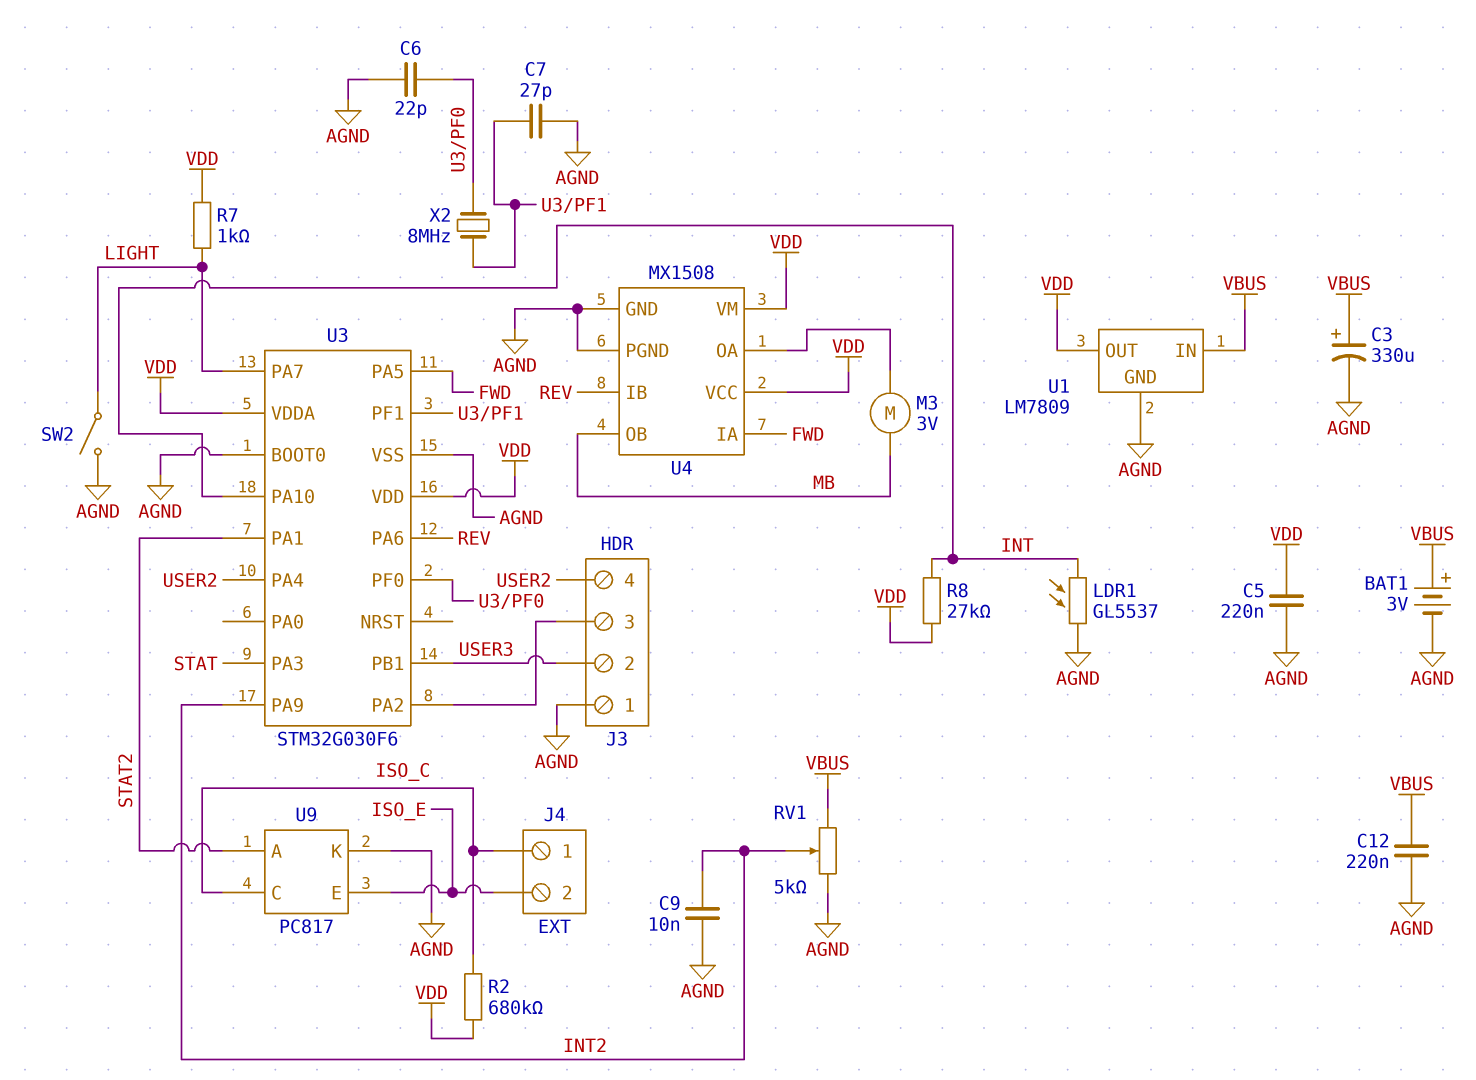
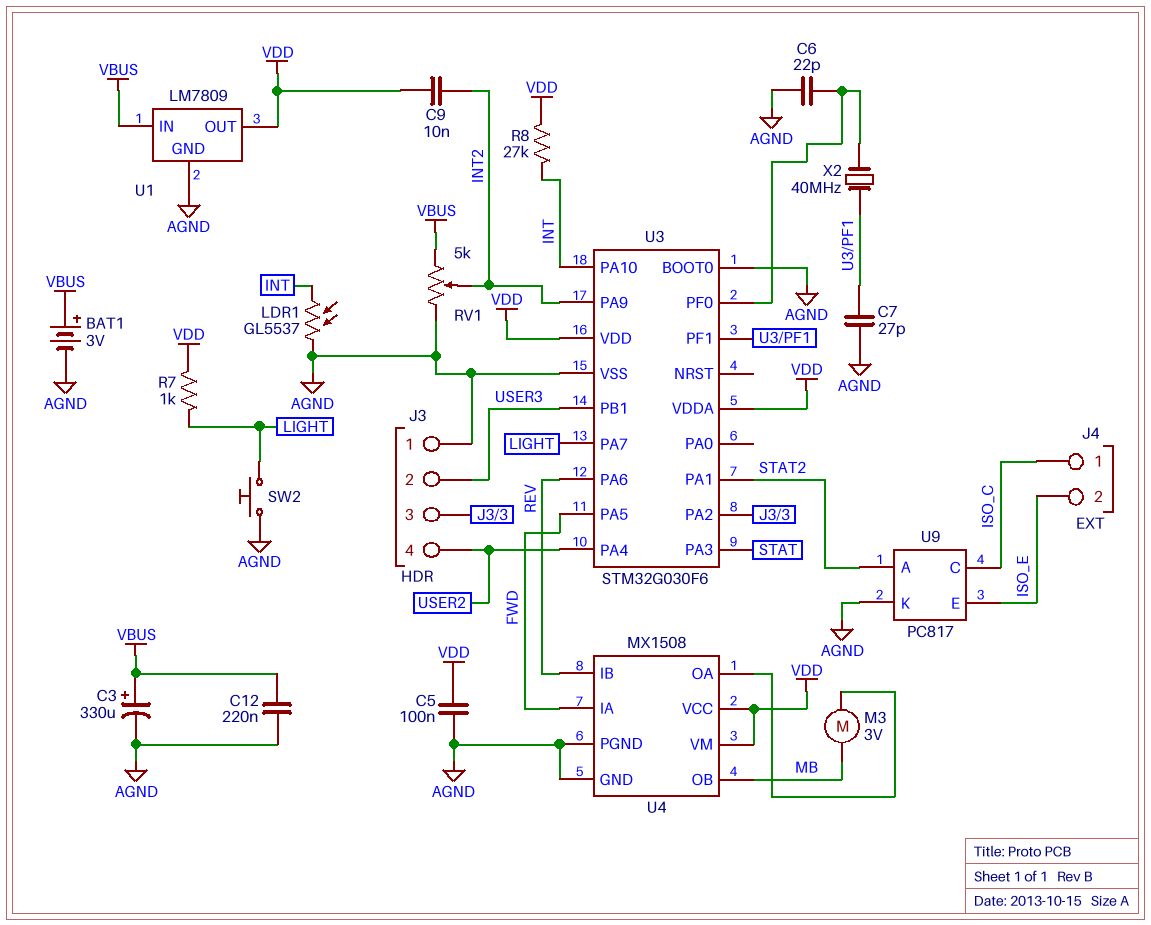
C5: 220nF (AGND, VDD) -> 100nF (AGND, VDD)
C9: 10nF (AGND, INT2) -> 10nF (INT2, VDD)
R2: 680k (ISO_C, VDD) -> none
SW2: switch (AGND, LIGHT) -> button (AGND, LIGHT)
X2: 8MHz (U3/PF0, U3/PF1) -> 40MHz (U3/PF0, U3/PF1)

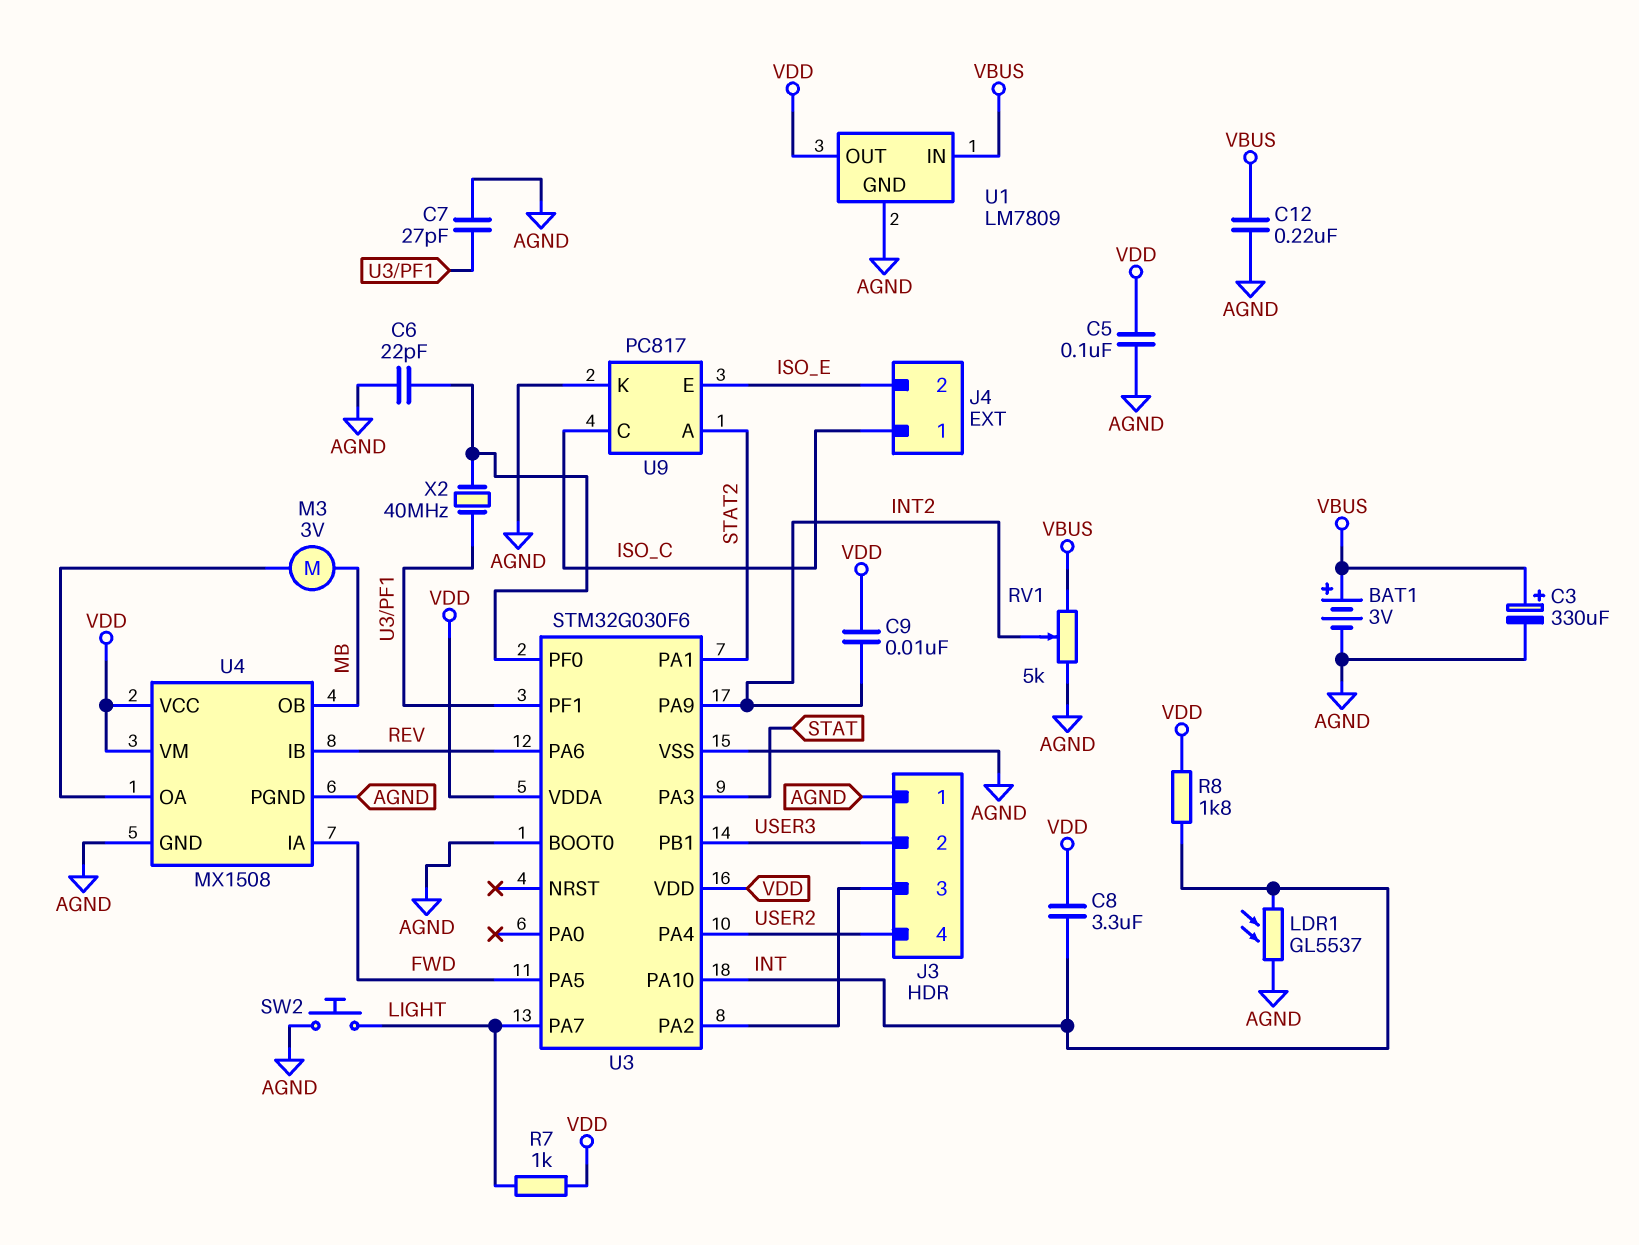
C8: none -> 3.3uF (INT, VDD)
R8: 27k (INT, VDD) -> 1.8k (INT, VDD)

